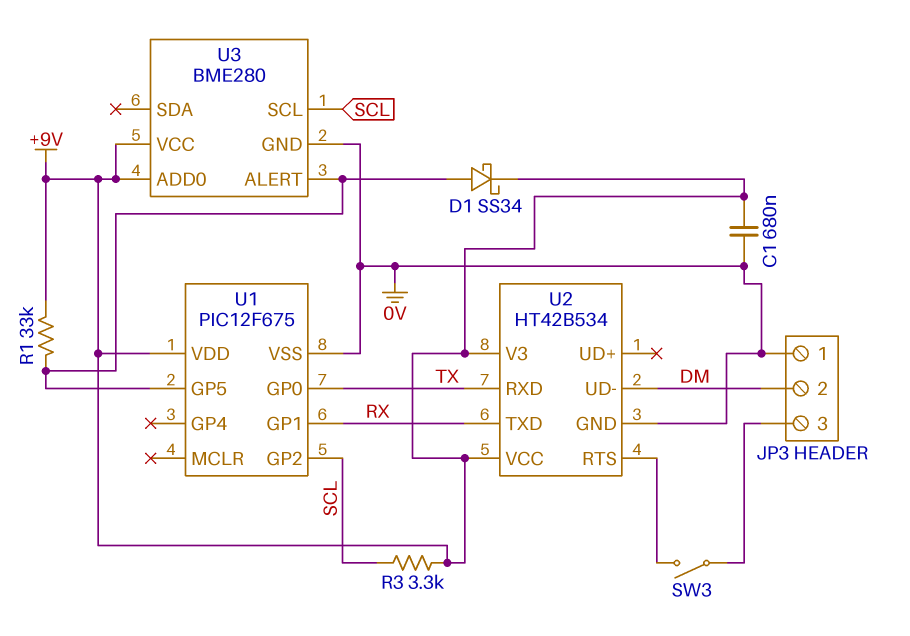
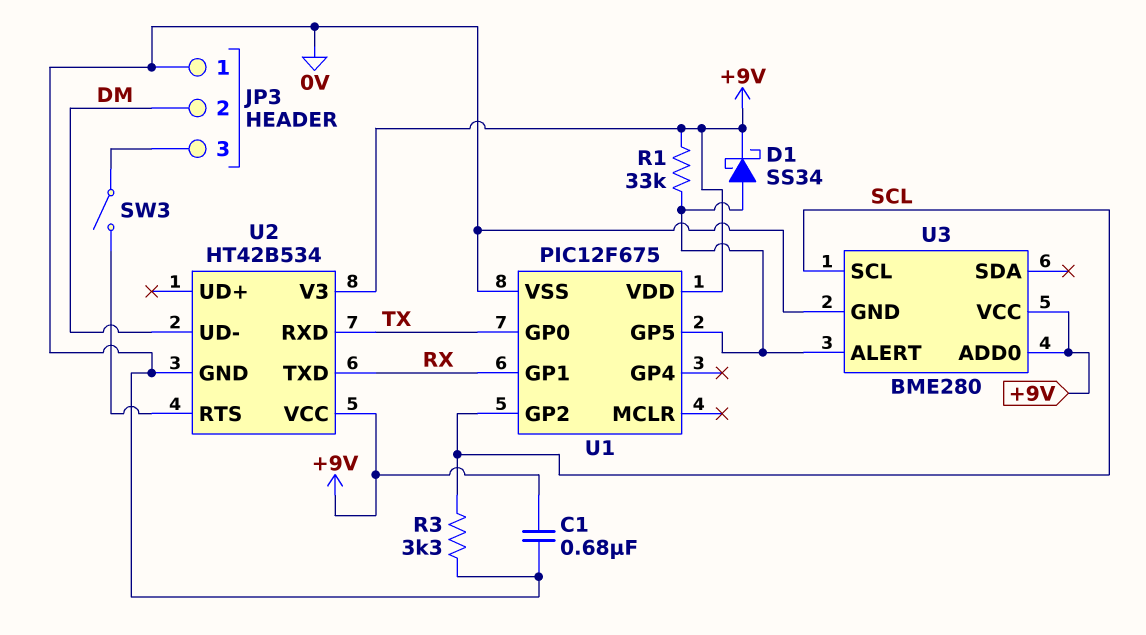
R3: 3.3k (+9V, SCL) -> 3.3k (0V, SCL)

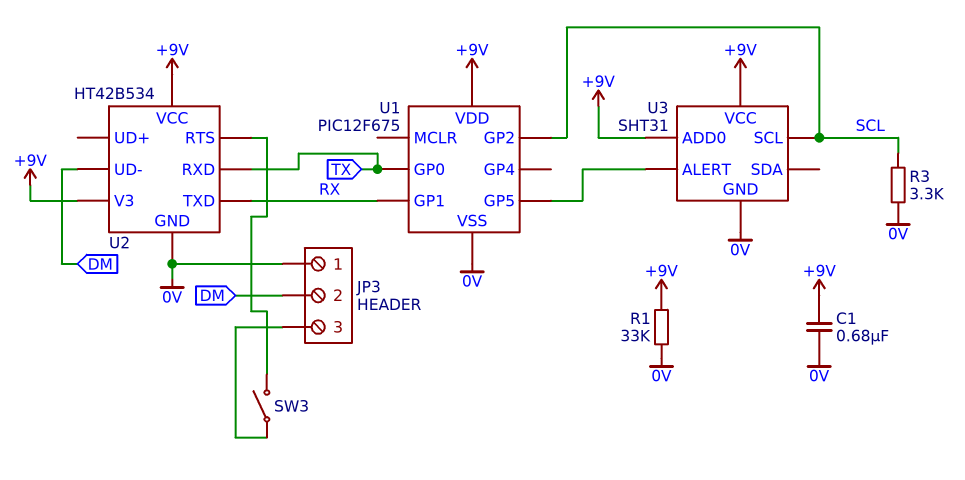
D1: schottky SS34 (A U1/GP5, K +9V) -> none
R1: 33k (+9V, U1/GP5) -> 33k (+9V, 0V)
U3: BME280 -> SHT31

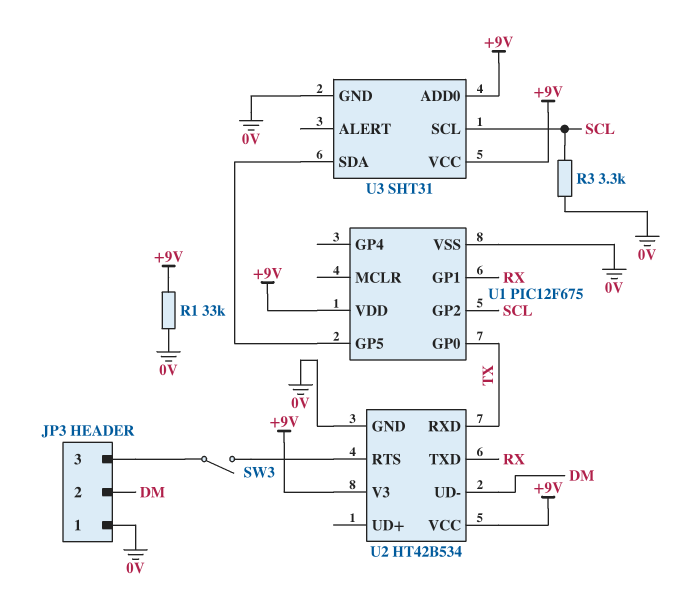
C1: 680nF (+9V, 0V) -> none
U3 pin ALERT: U1/GP5 -> none
U3 pin SDA: none -> U1/GP5

